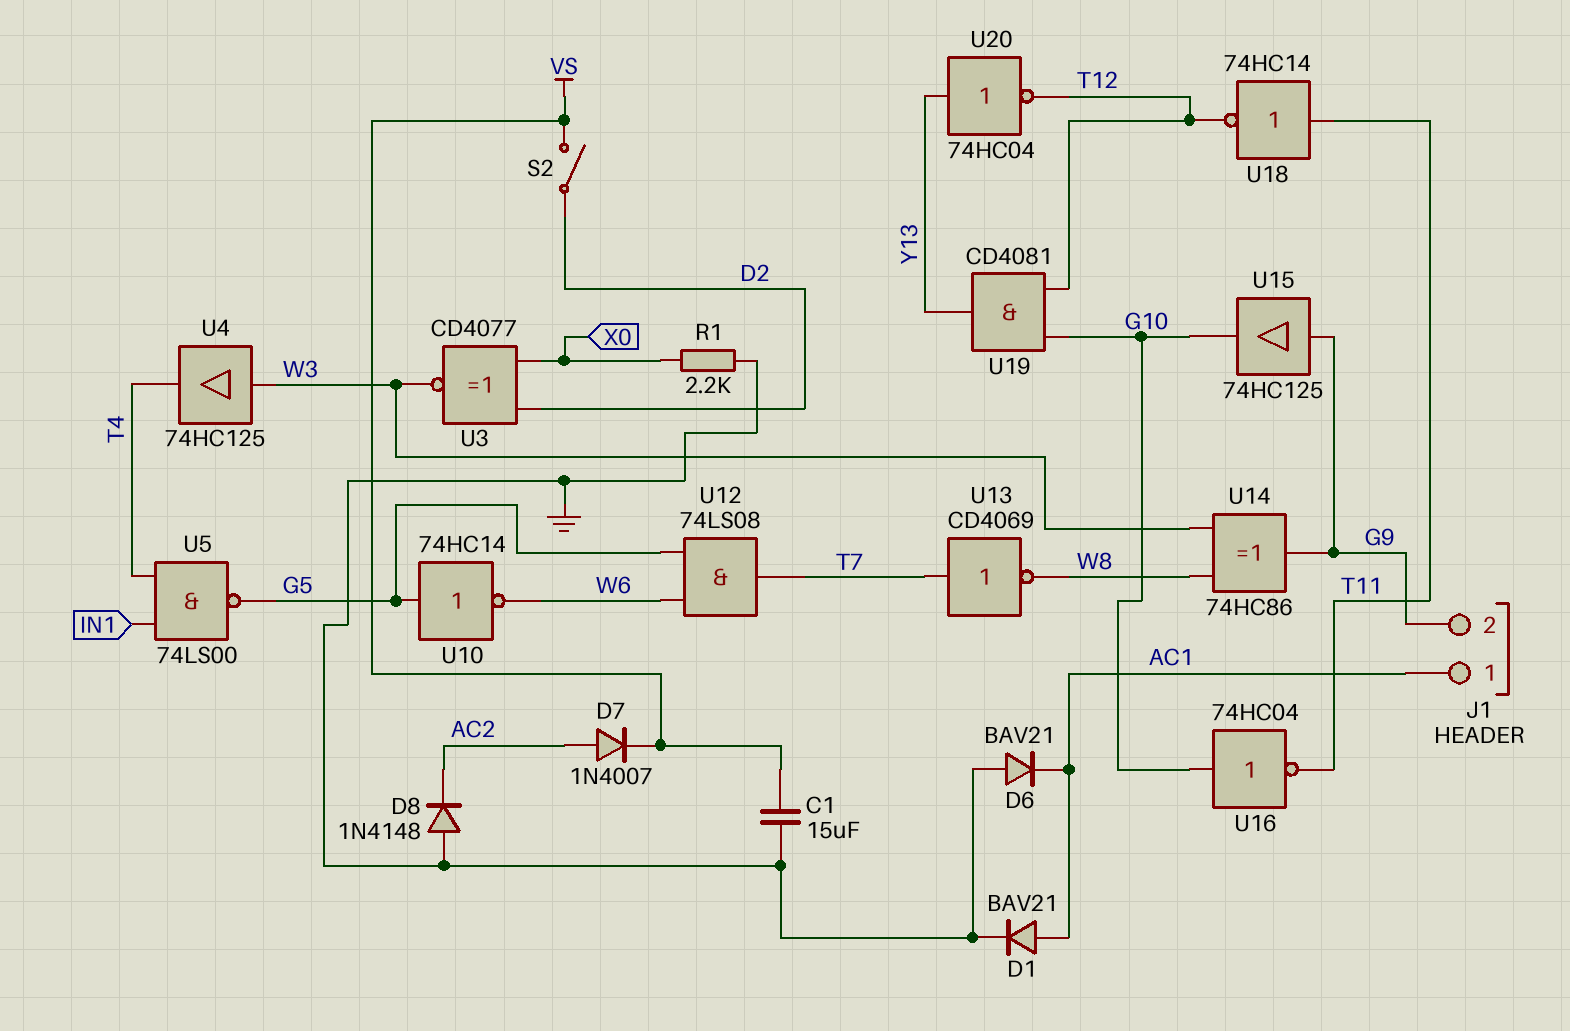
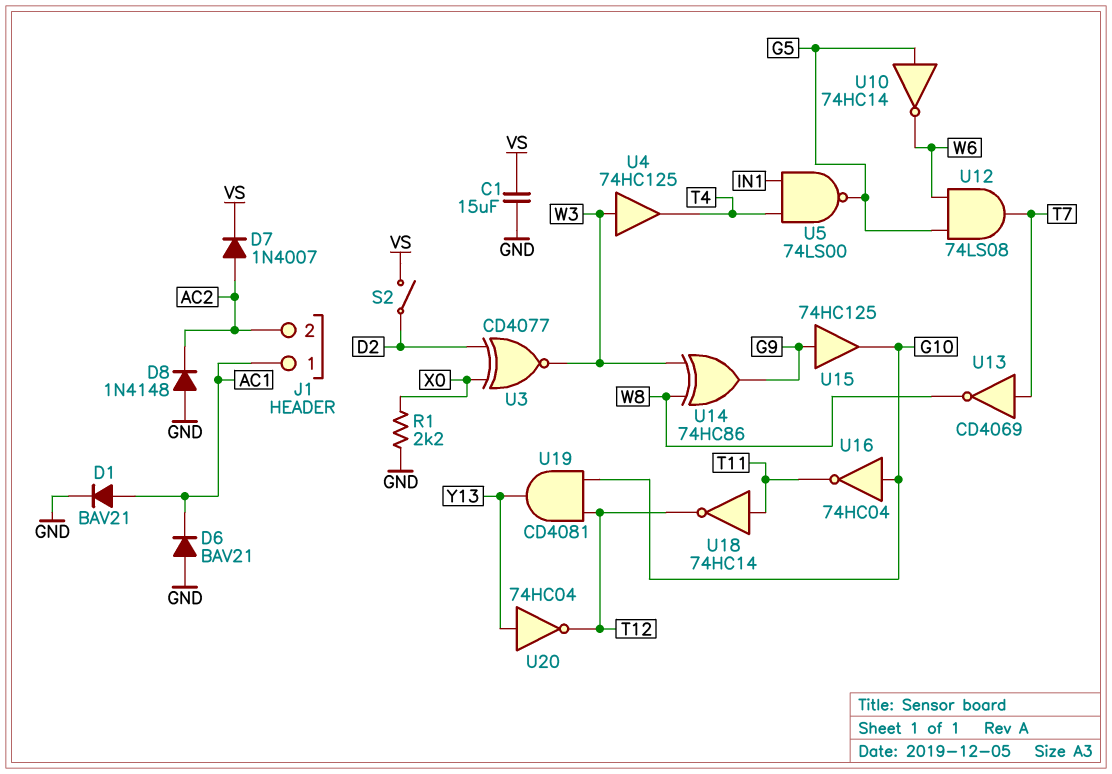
J1 pin 2: G9 -> AC2

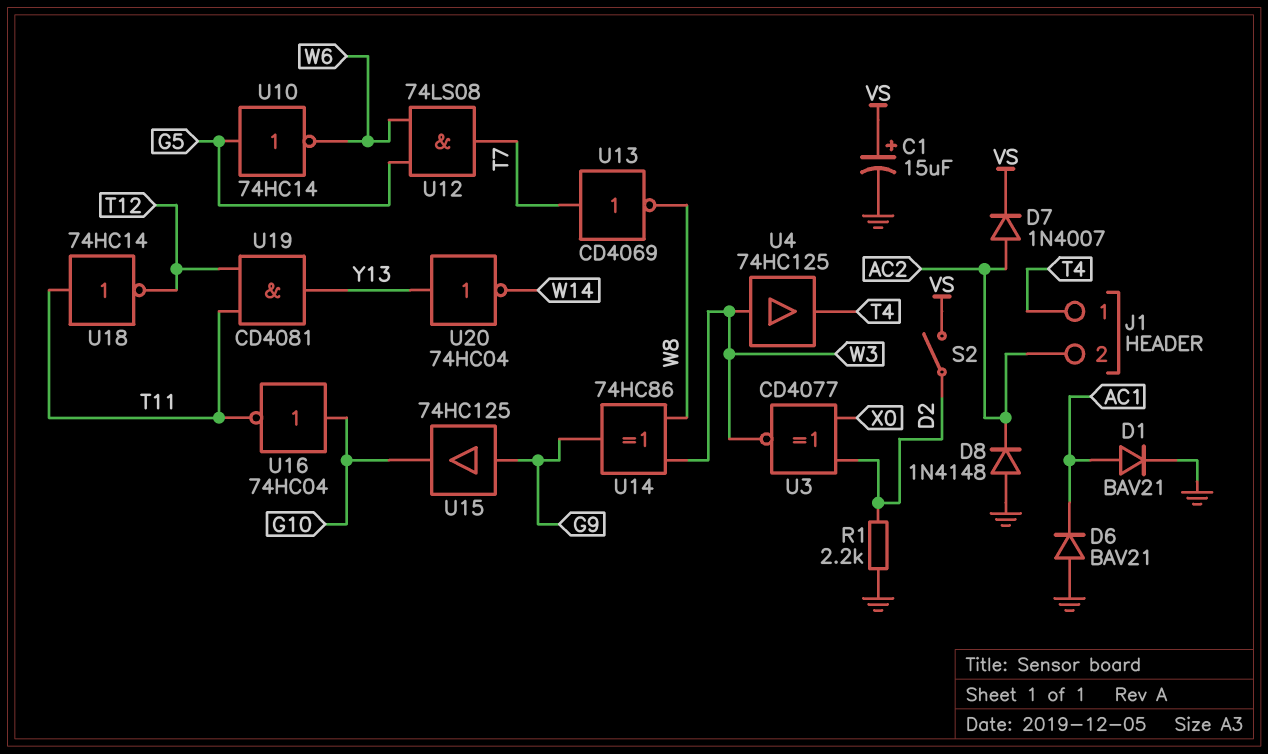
C1: 15uF (GND, VS) -> 15uF (plus VS, minus GND)
J1 pin 1: AC1 -> T4
R1: 2.2k (GND, X0) -> 2.2k (D2, GND)
U5: NAND 74LS00 (in IN1, in T4, out G5) -> none
U19: AND CD4081 (in G10, in T12, out Y13) -> AND CD4081 (in T11, in T12, out Y13)
U20: NOT 74HC04 (in Y13, out T12) -> NOT 74HC04 (in Y13, out W14)

